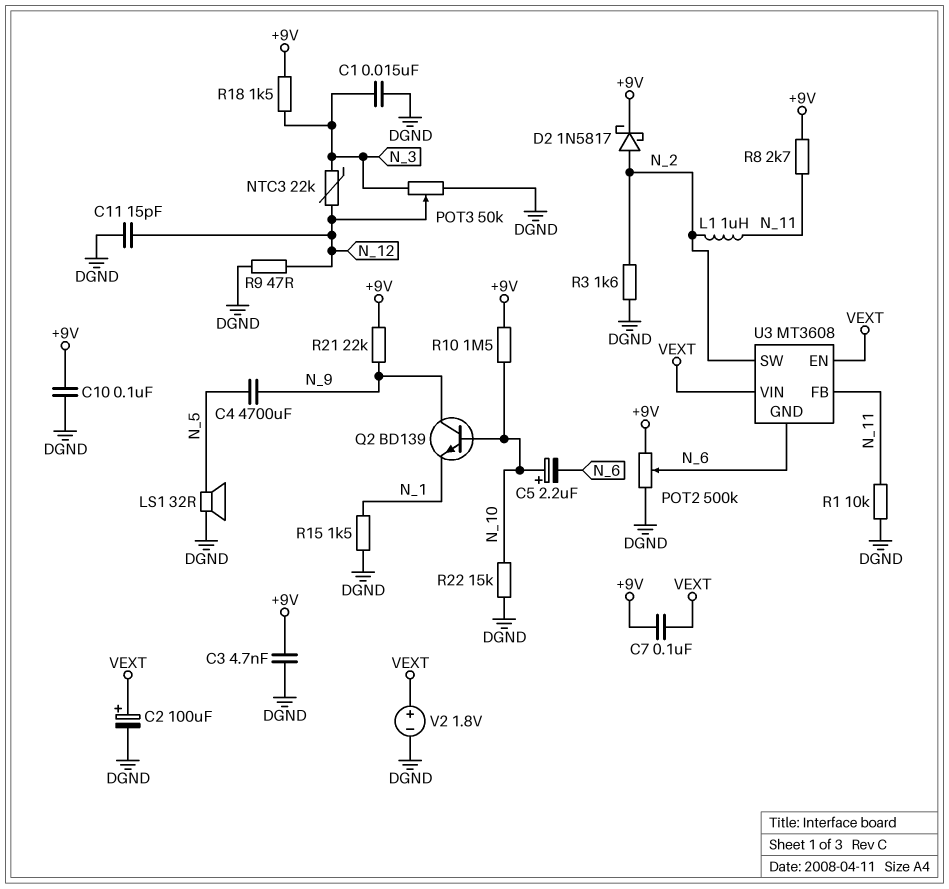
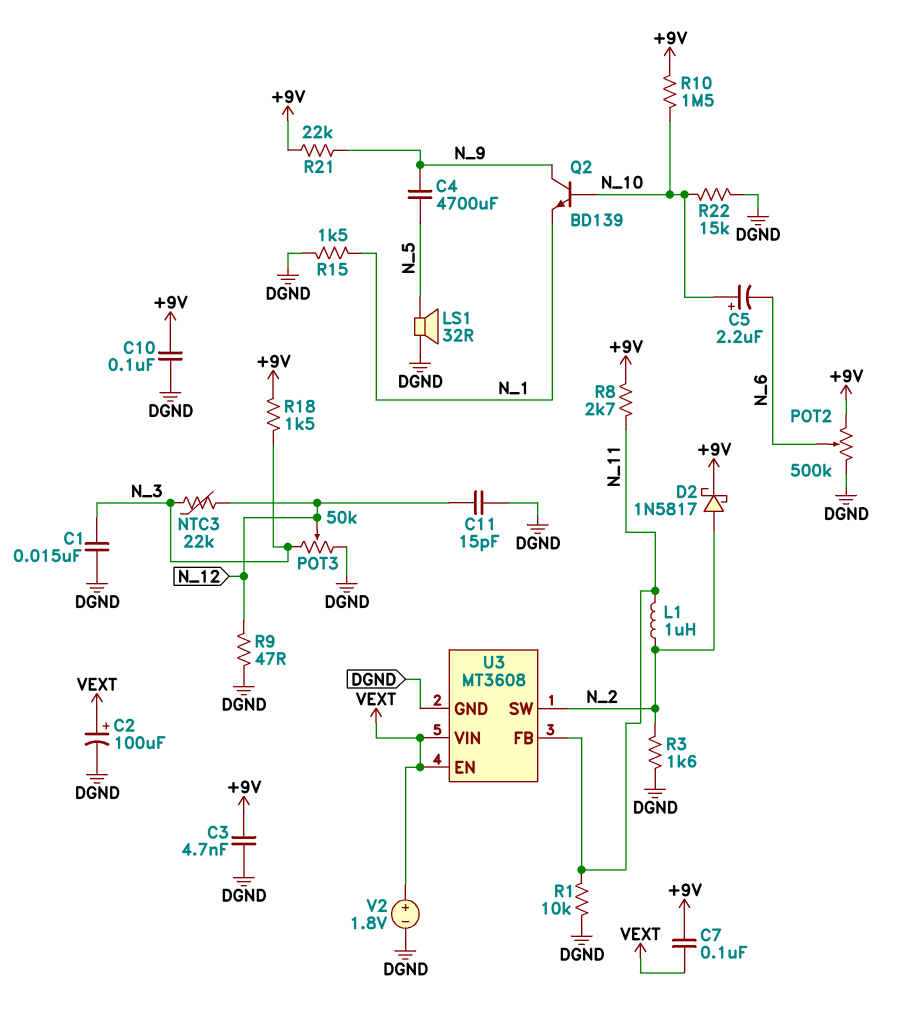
U3 pin GND: N_6 -> DGND

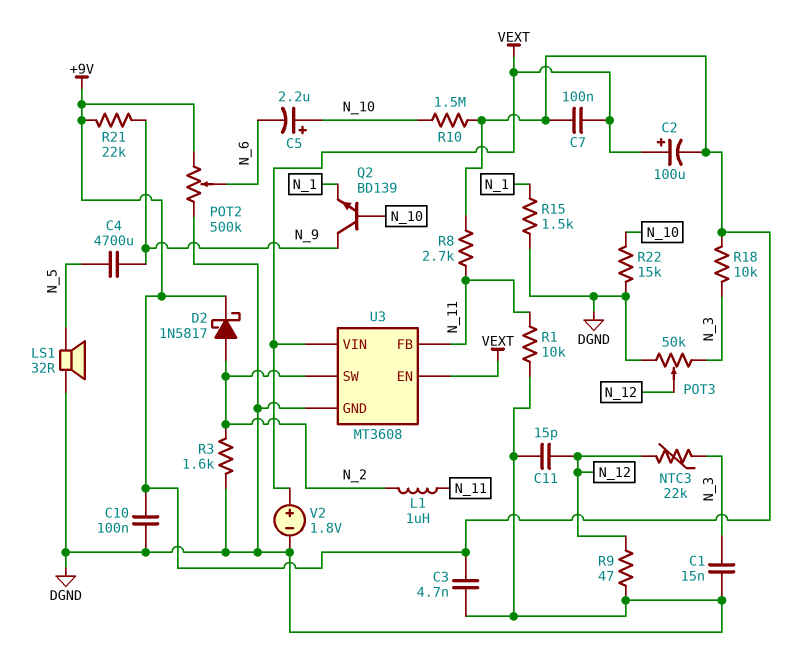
C2: 100uF (plus VEXT, minus DGND) -> 100uF (plus VEXT, minus +9V)
R18: 1.5k (+9V, N_3) -> 10k (+9V, N_3)

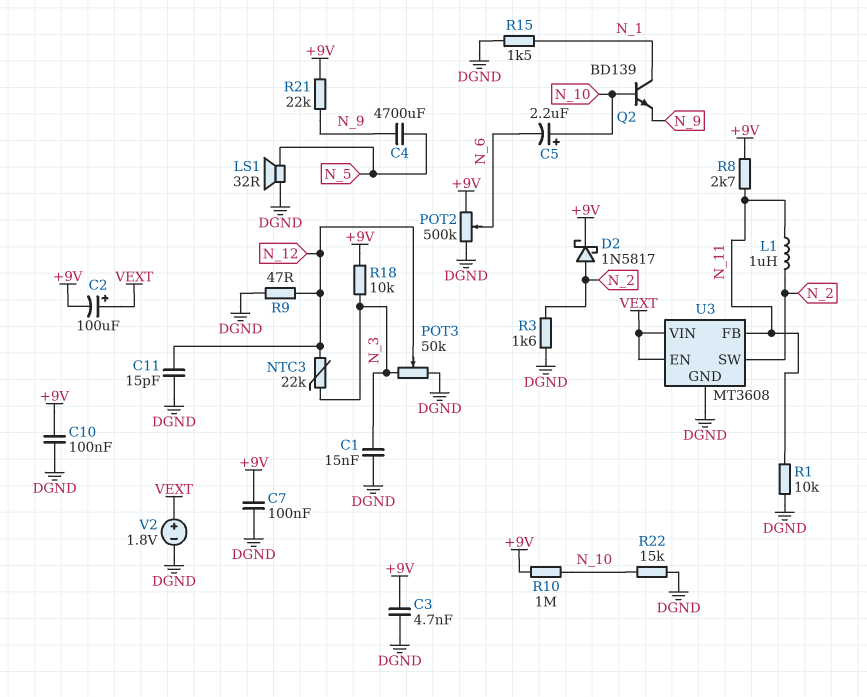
C7: 100nF (+9V, VEXT) -> 100nF (+9V, DGND)
Q2: NPN BD139 (B N_10, C N_9, E N_1) -> NPN BD139 (B N_10, C N_1, E N_9)
R10: 1.5M (+9V, N_10) -> 1M (+9V, N_10)

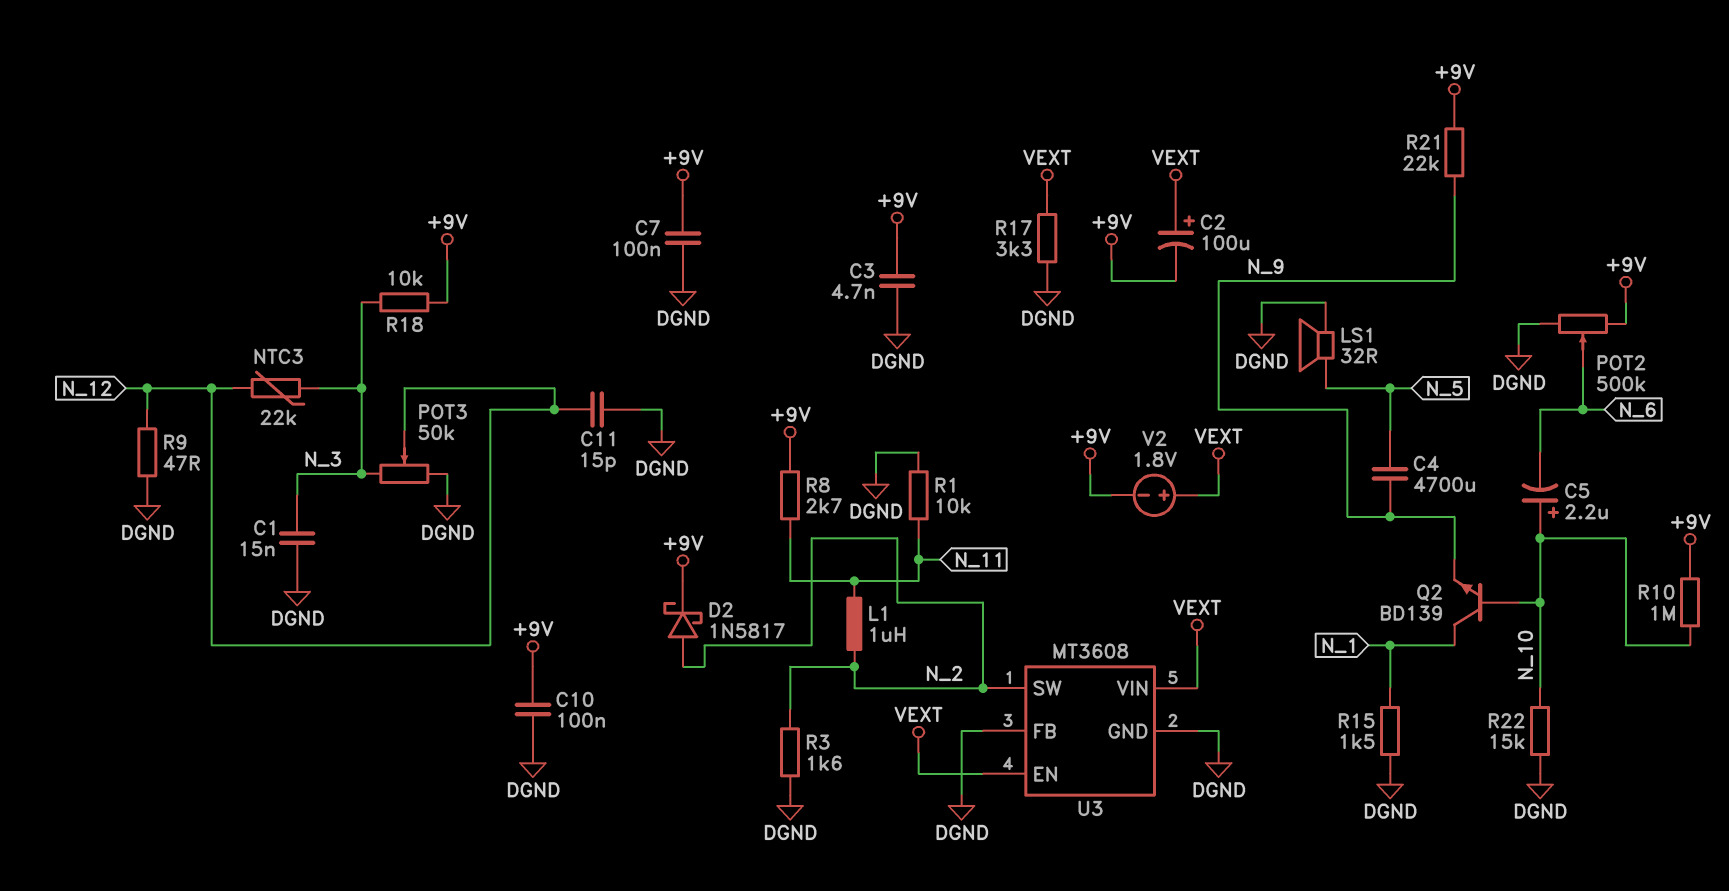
R17: none -> 3.3k (DGND, VEXT)
U3 pin FB: N_11 -> DGND
V2: 1.8V (plus VEXT, minus DGND) -> 1.8V (plus VEXT, minus +9V)

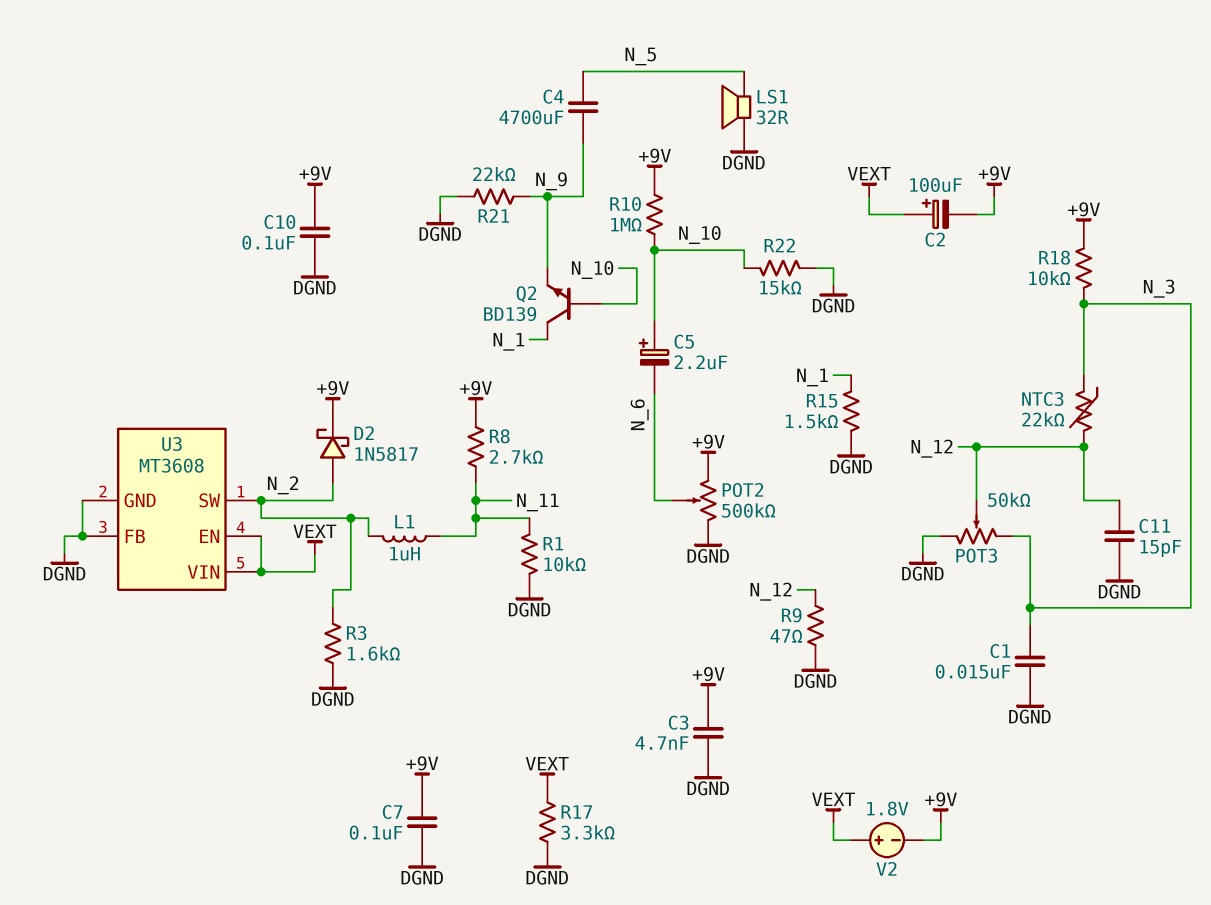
R21: 22k (+9V, N_9) -> 22k (DGND, N_9)

